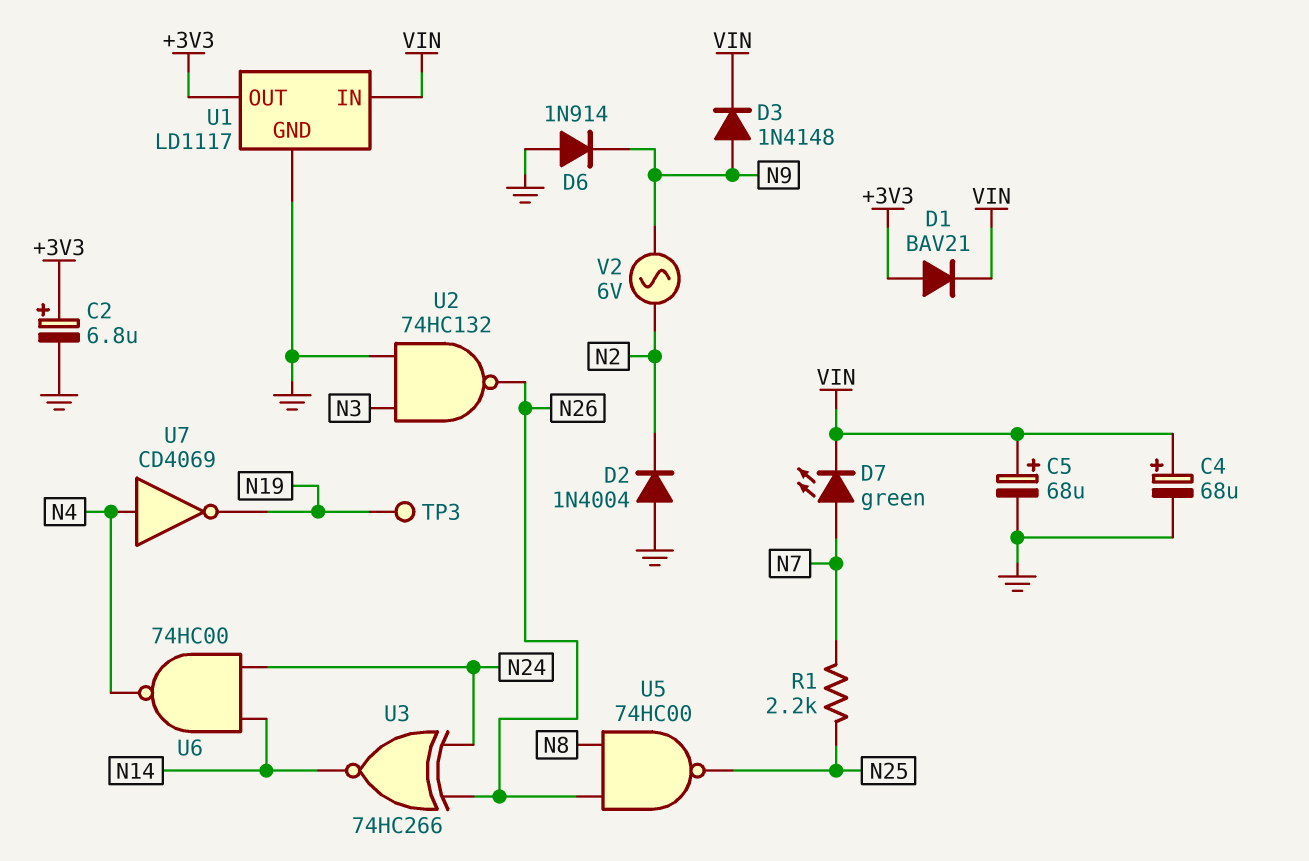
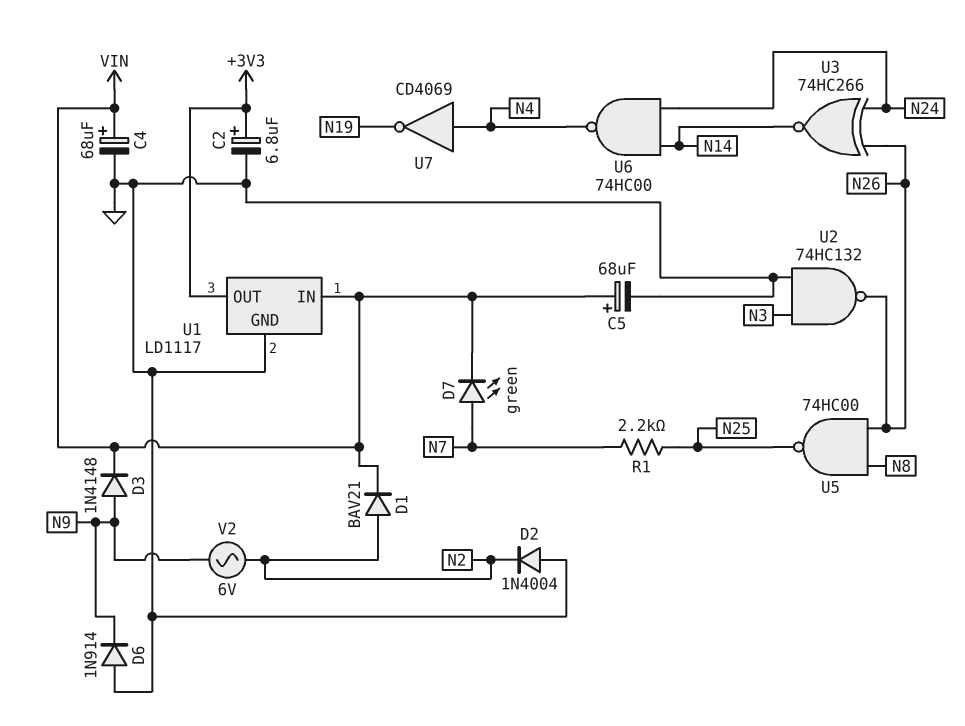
D1: diode BAV21 (A +3V3, K VIN) -> diode BAV21 (A N2, K VIN)
TP3: test point (N19) -> none

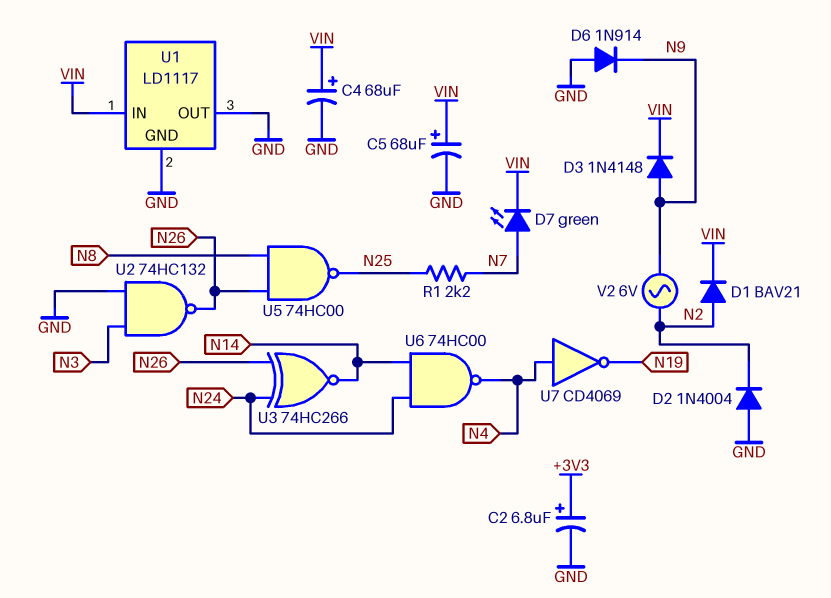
U1 pin OUT: +3V3 -> GND

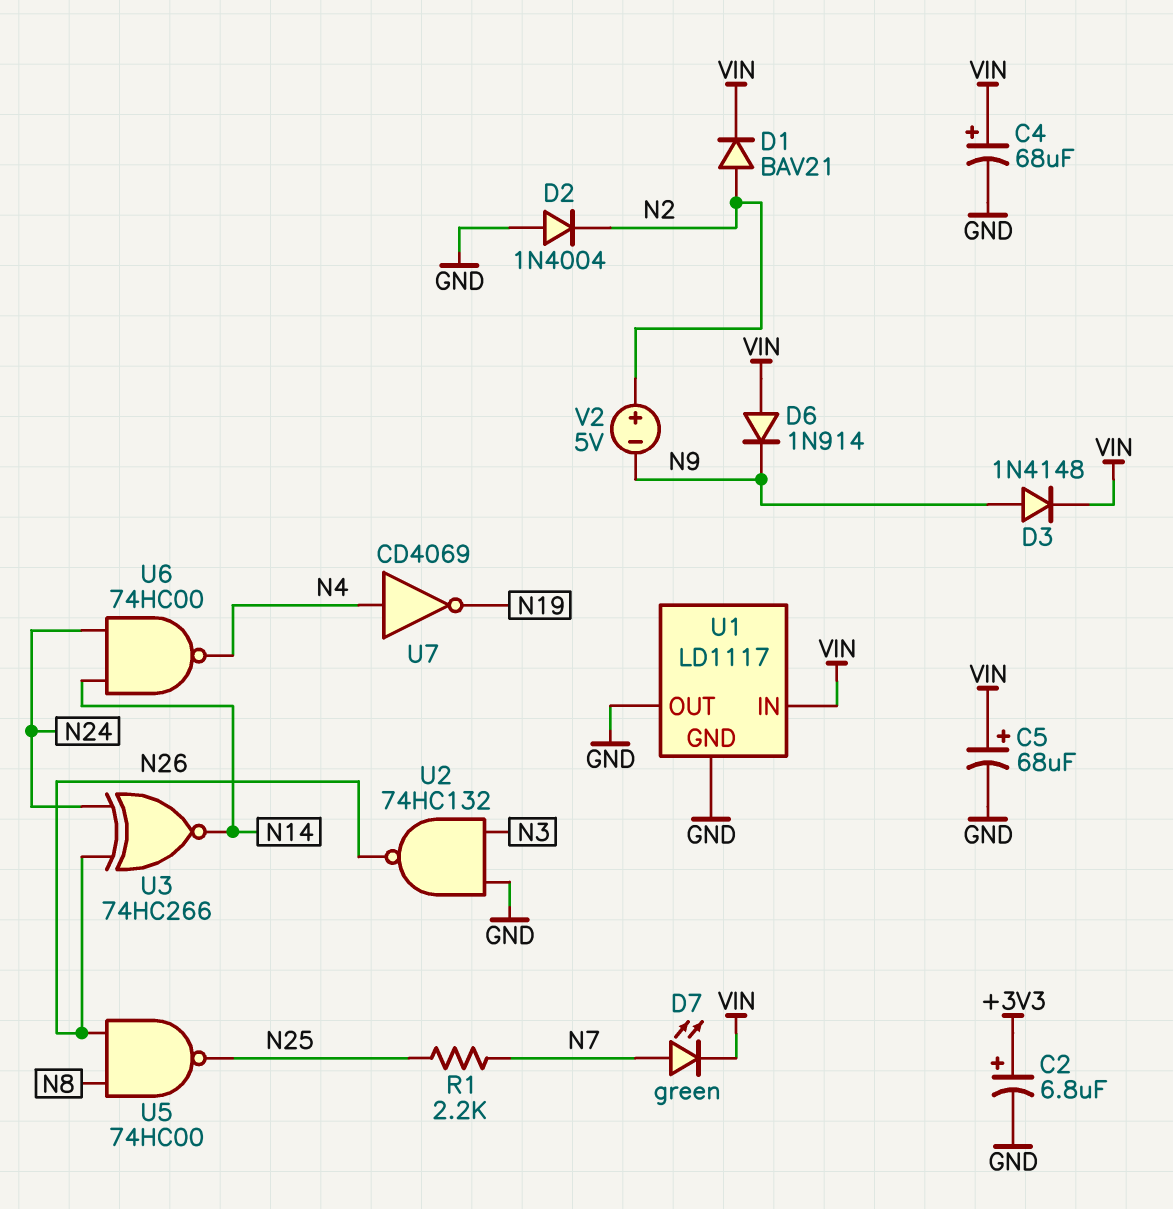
D6: diode 1N914 (A GND, K N9) -> diode 1N914 (A VIN, K N9)
V2: AC 6V (N2, N9) -> 5V (plus N2, minus N9)

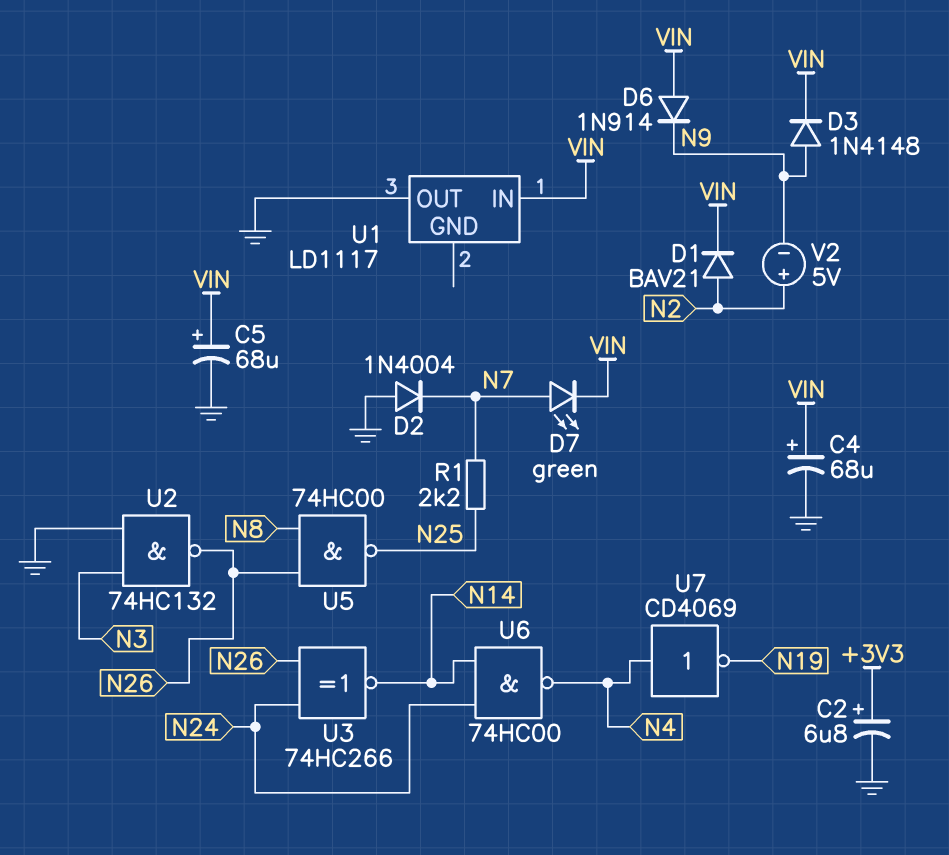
D2: diode 1N4004 (A GND, K N2) -> diode 1N4004 (A GND, K N7)
U1 pin GND: GND -> none

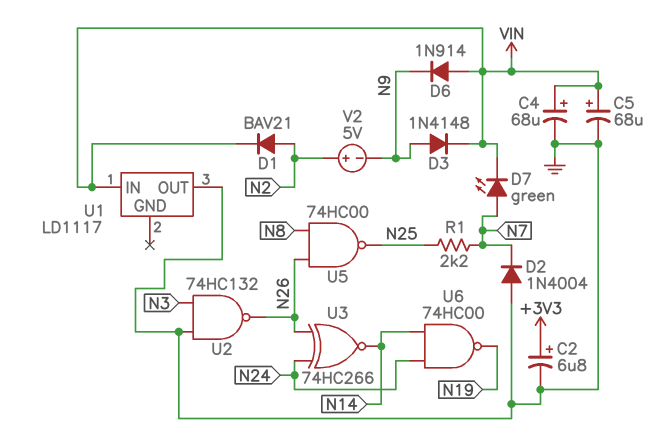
U6: NAND 74HC00 (in N14, in N24, out N4) -> NAND 74HC00 (in N14, in N24, out N19)
U7: NOT CD4069 (in N4, out N19) -> none

